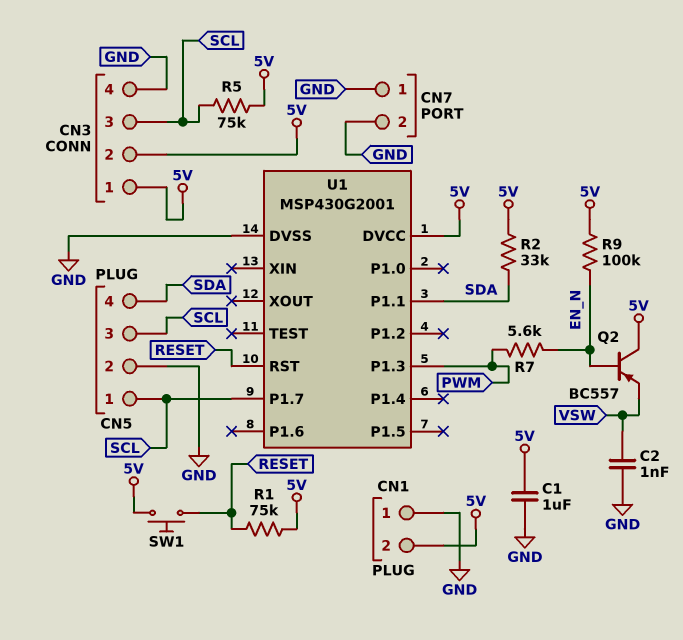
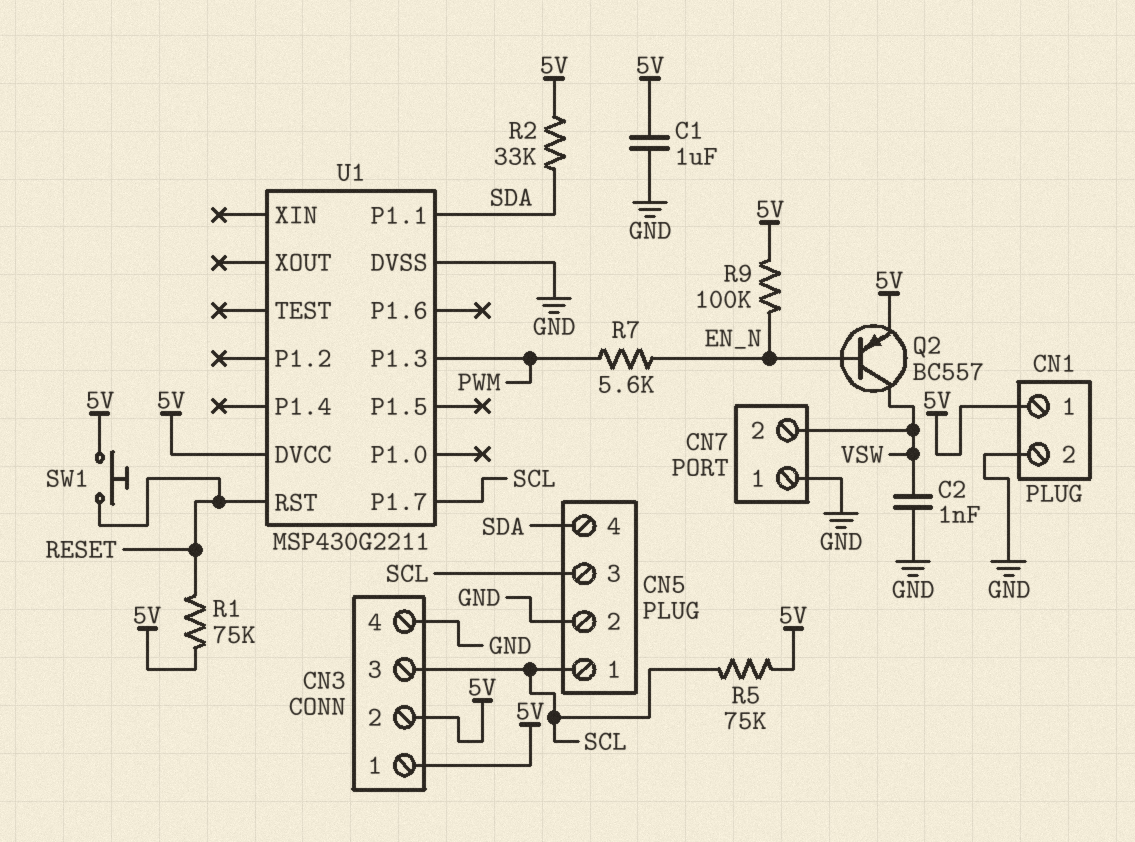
CN1 pin 1: GND -> 5V
CN1 pin 2: 5V -> GND
CN7 pin 2: GND -> VSW
Q2: PNP BC557 (B EN_N, C 5V, E VSW) -> PNP BC557 (B EN_N, C VSW, E 5V)
U1: MSP430G2001 -> MSP430G2211

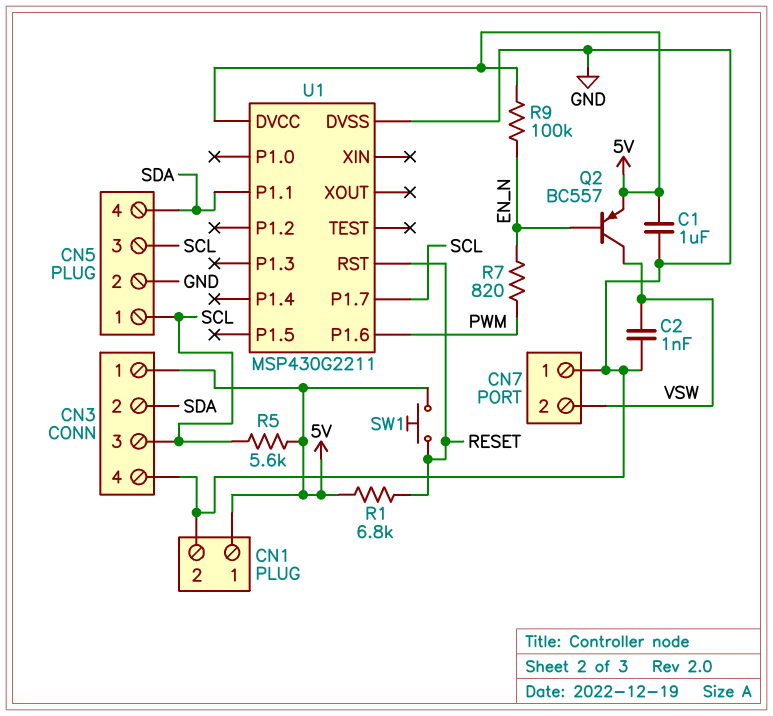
CN3 pin 2: 5V -> SDA
R1: 75k (5V, RESET) -> 6.8k (5V, RESET)
R2: 33k (5V, SDA) -> none
R5: 75k (5V, SCL) -> 5.6k (5V, SCL)
R7: 5.6k (EN_N, PWM) -> 820 (EN_N, PWM)
U1 pin P1.3: PWM -> none
U1 pin P1.6: none -> PWM

